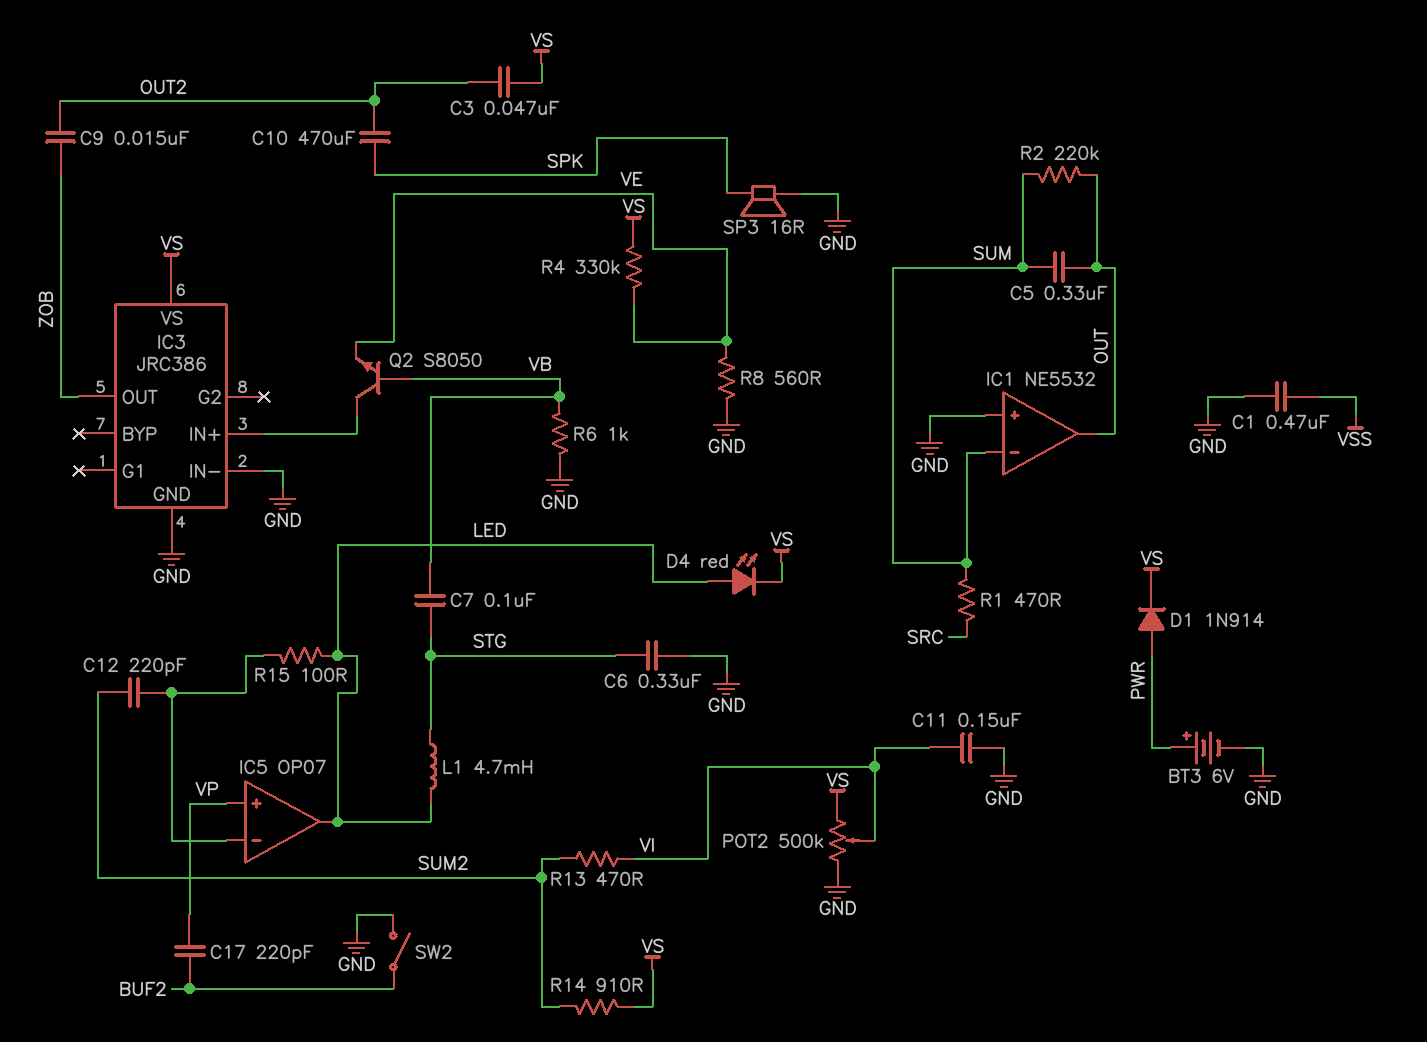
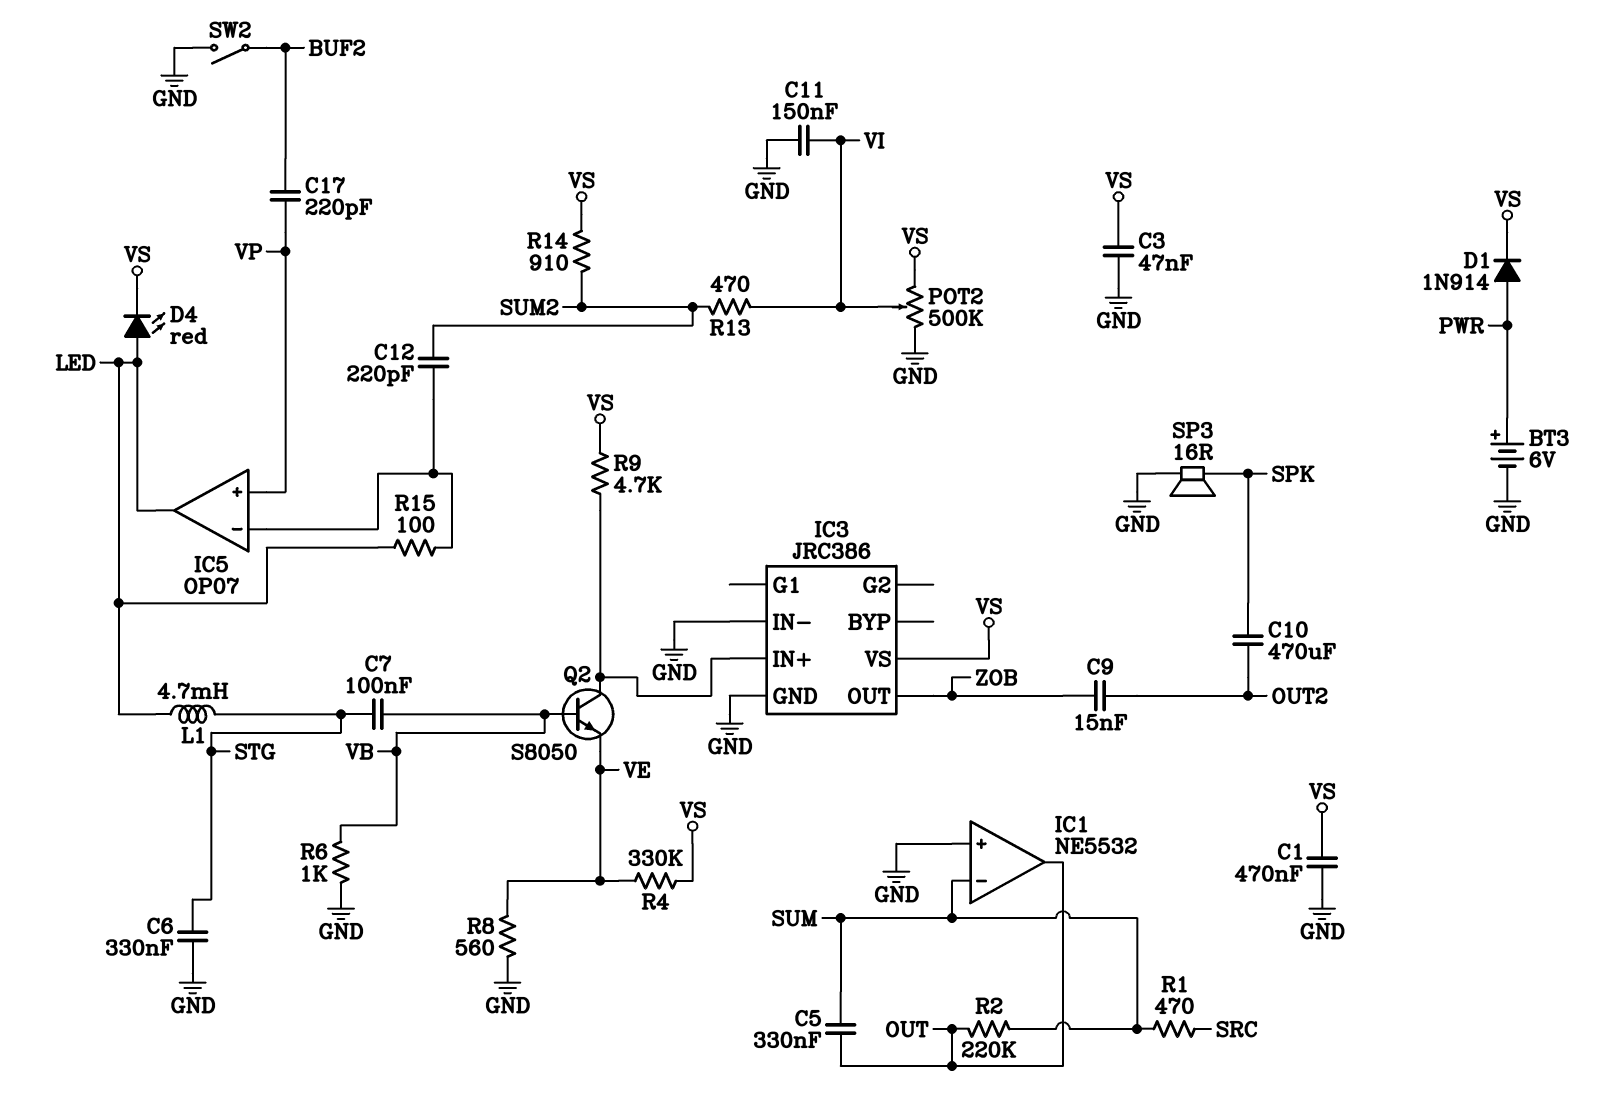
C1: 470nF (GND, VSS) -> 470nF (GND, VS)
C3: 47nF (OUT2, VS) -> 47nF (GND, VS)
R9: none -> 4.7k (IC3/IN+, VS)

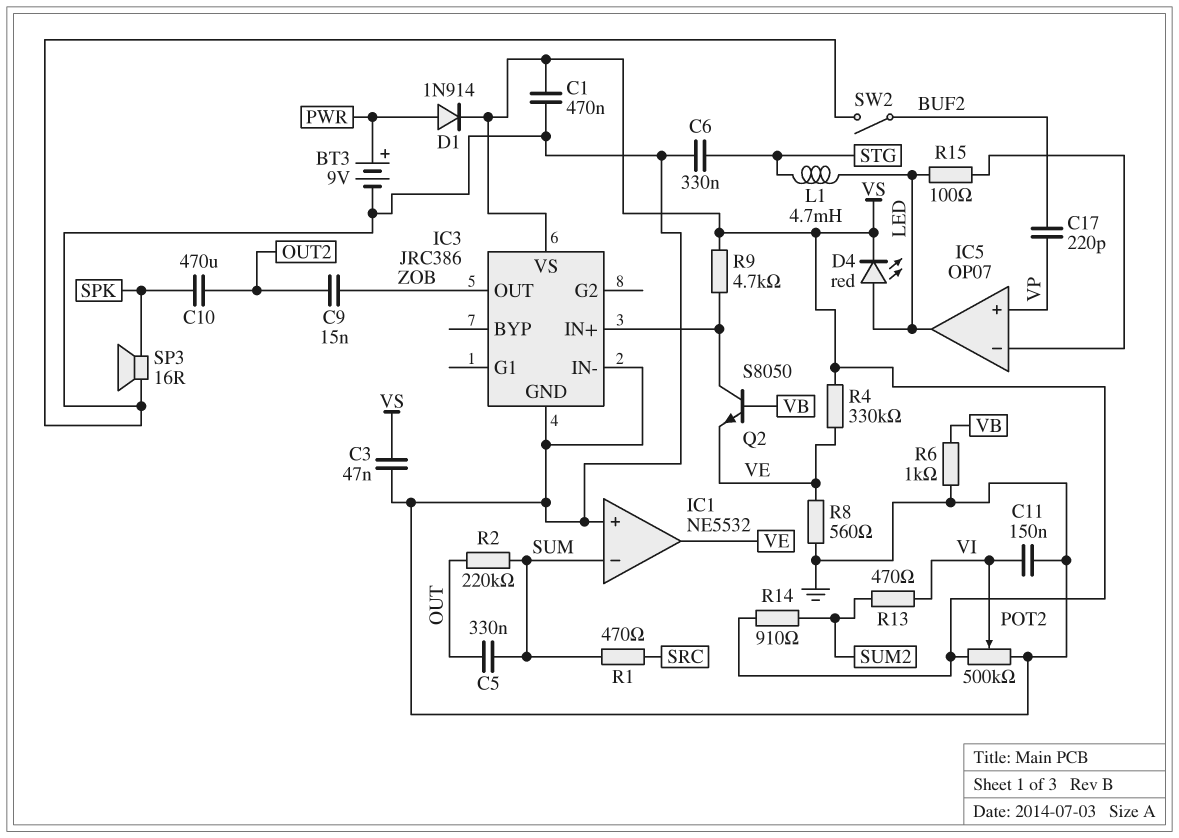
BT3: 6V (plus PWR, minus GND) -> 9V (plus PWR, minus GND)
C7: 100nF (STG, VB) -> none
C12: 220pF (IC5/in-, SUM2) -> none
IC1 pin out: OUT -> VE

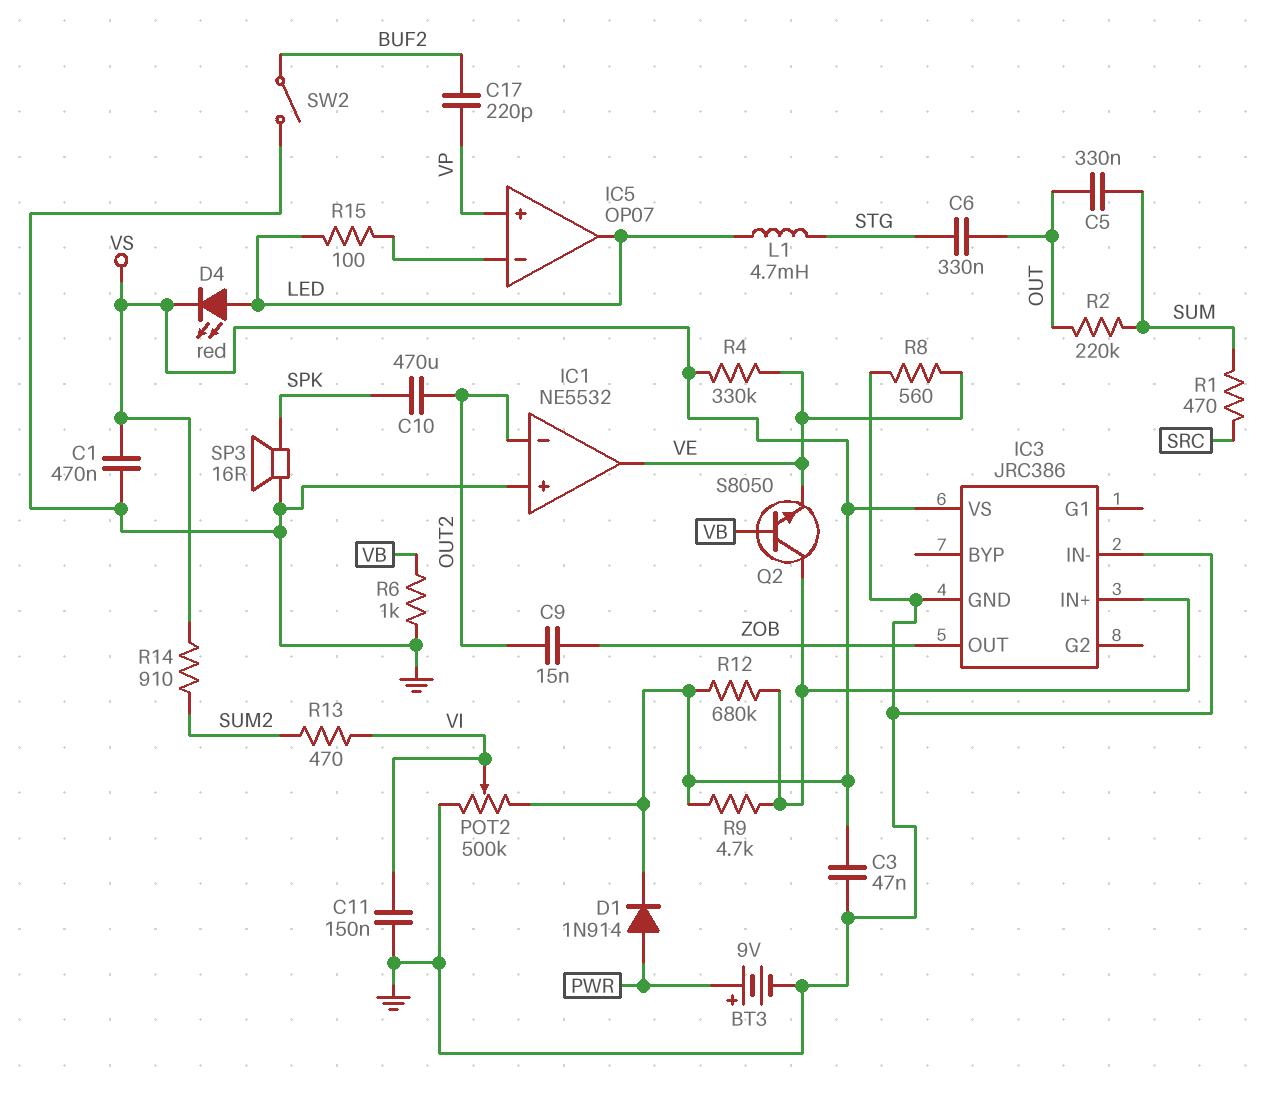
C6: 330nF (GND, STG) -> 330nF (OUT, STG)
IC1 pin in-: SUM -> OUT2
R12: none -> 680k (IC3/IN+, VS)

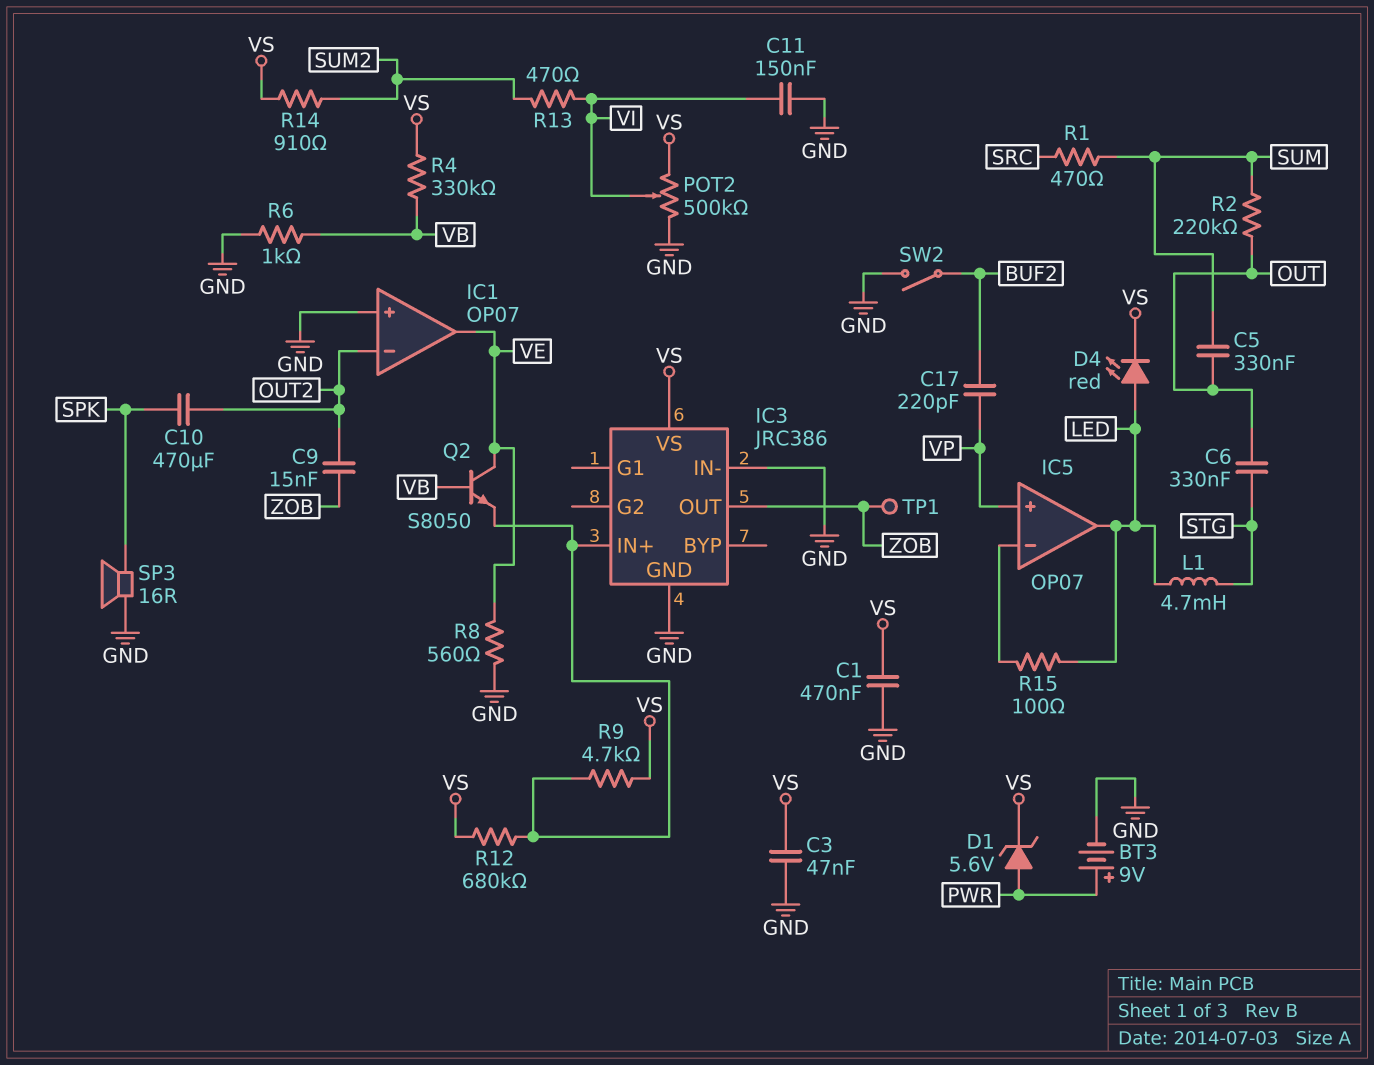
D1: diode 1N914 (A PWR, K VS) -> zener 5.6V (A PWR, K VS)
IC1: NE5532 -> OP07
Q2: NPN S8050 (B VB, C IC3/IN+, E VE) -> NPN S8050 (B VB, C VE, E IC3/IN+)
R4: 330k (VE, VS) -> 330k (VB, VS)
TP1: none -> test point (ZOB)

